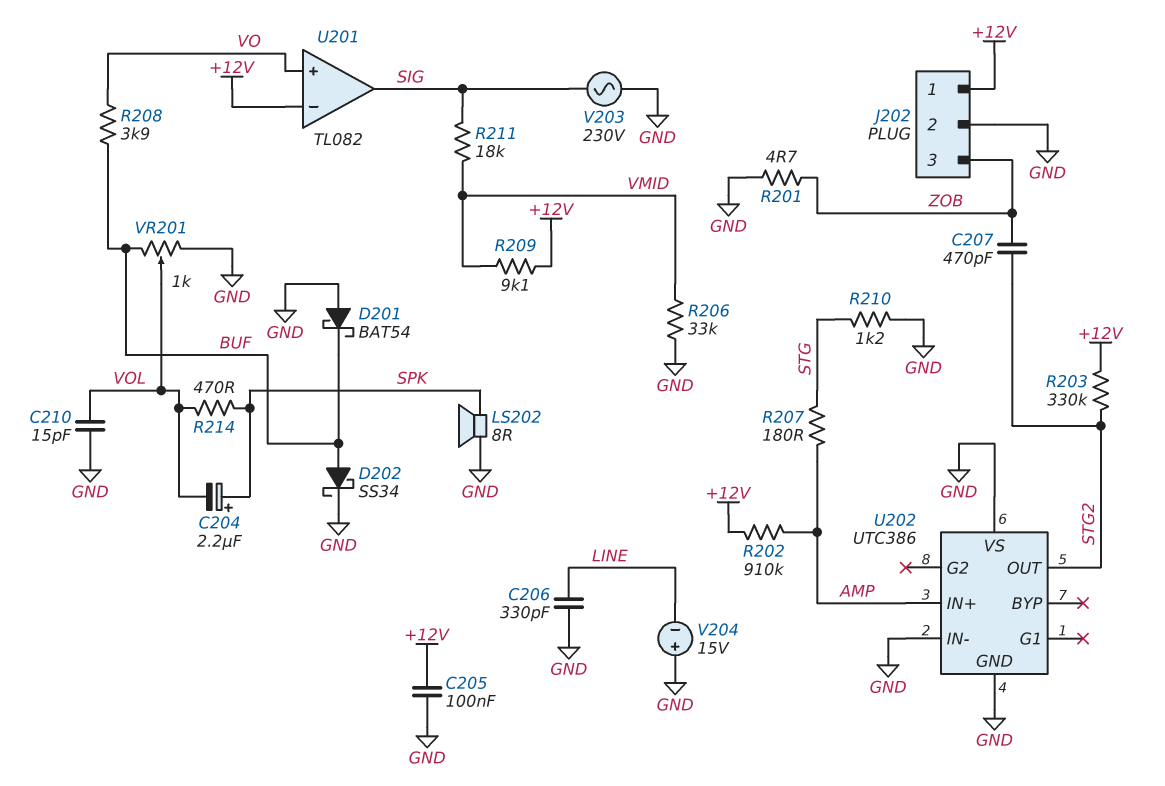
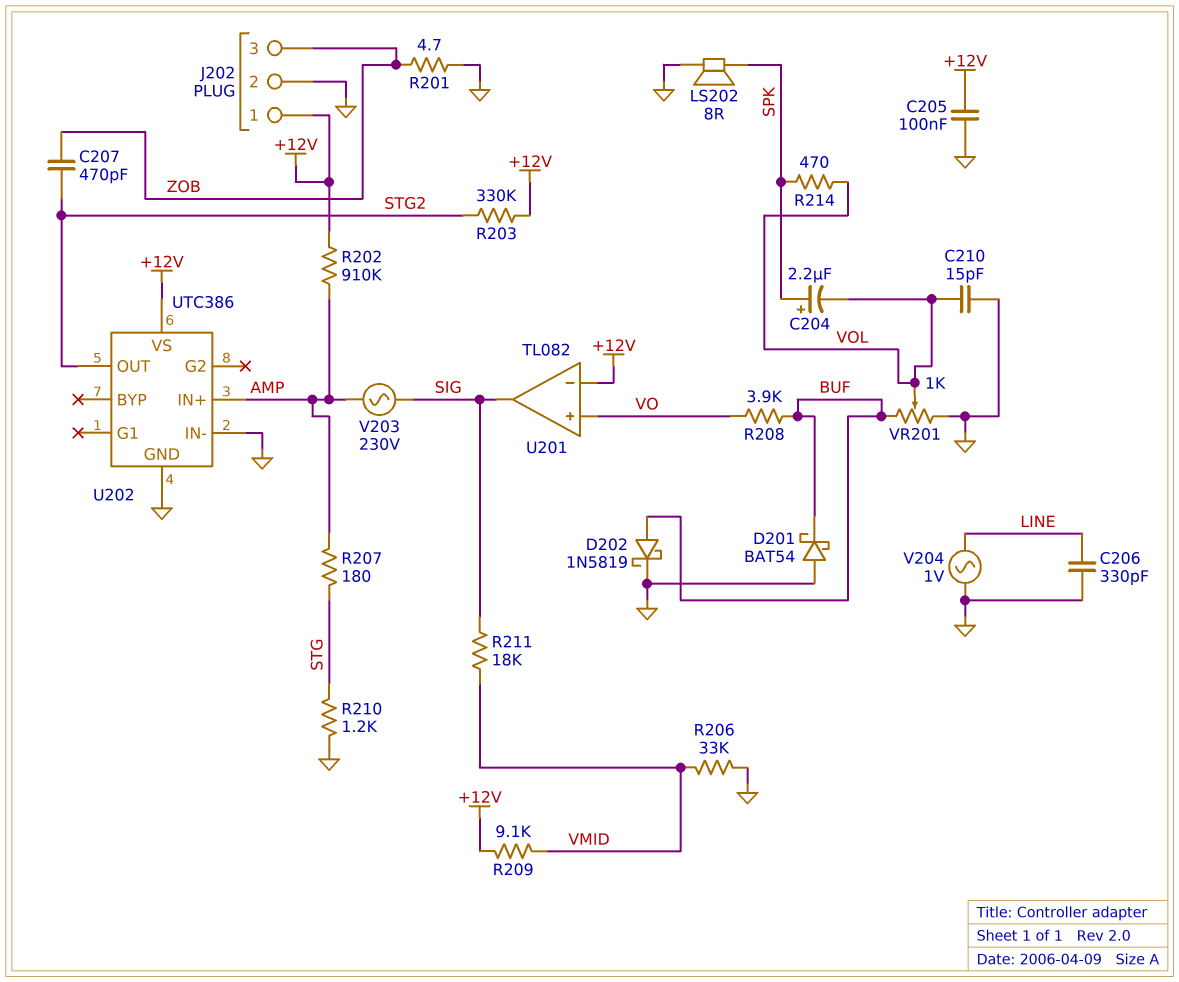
D202: schottky SS34 (A BUF, K GND) -> schottky 1N5819 (A BUF, K GND)
U202 pin VS: GND -> +12V
V203: AC 230V (GND, SIG) -> AC 230V (AMP, SIG)
V204: 15V (plus GND, minus LINE) -> AC 1V (GND, LINE)

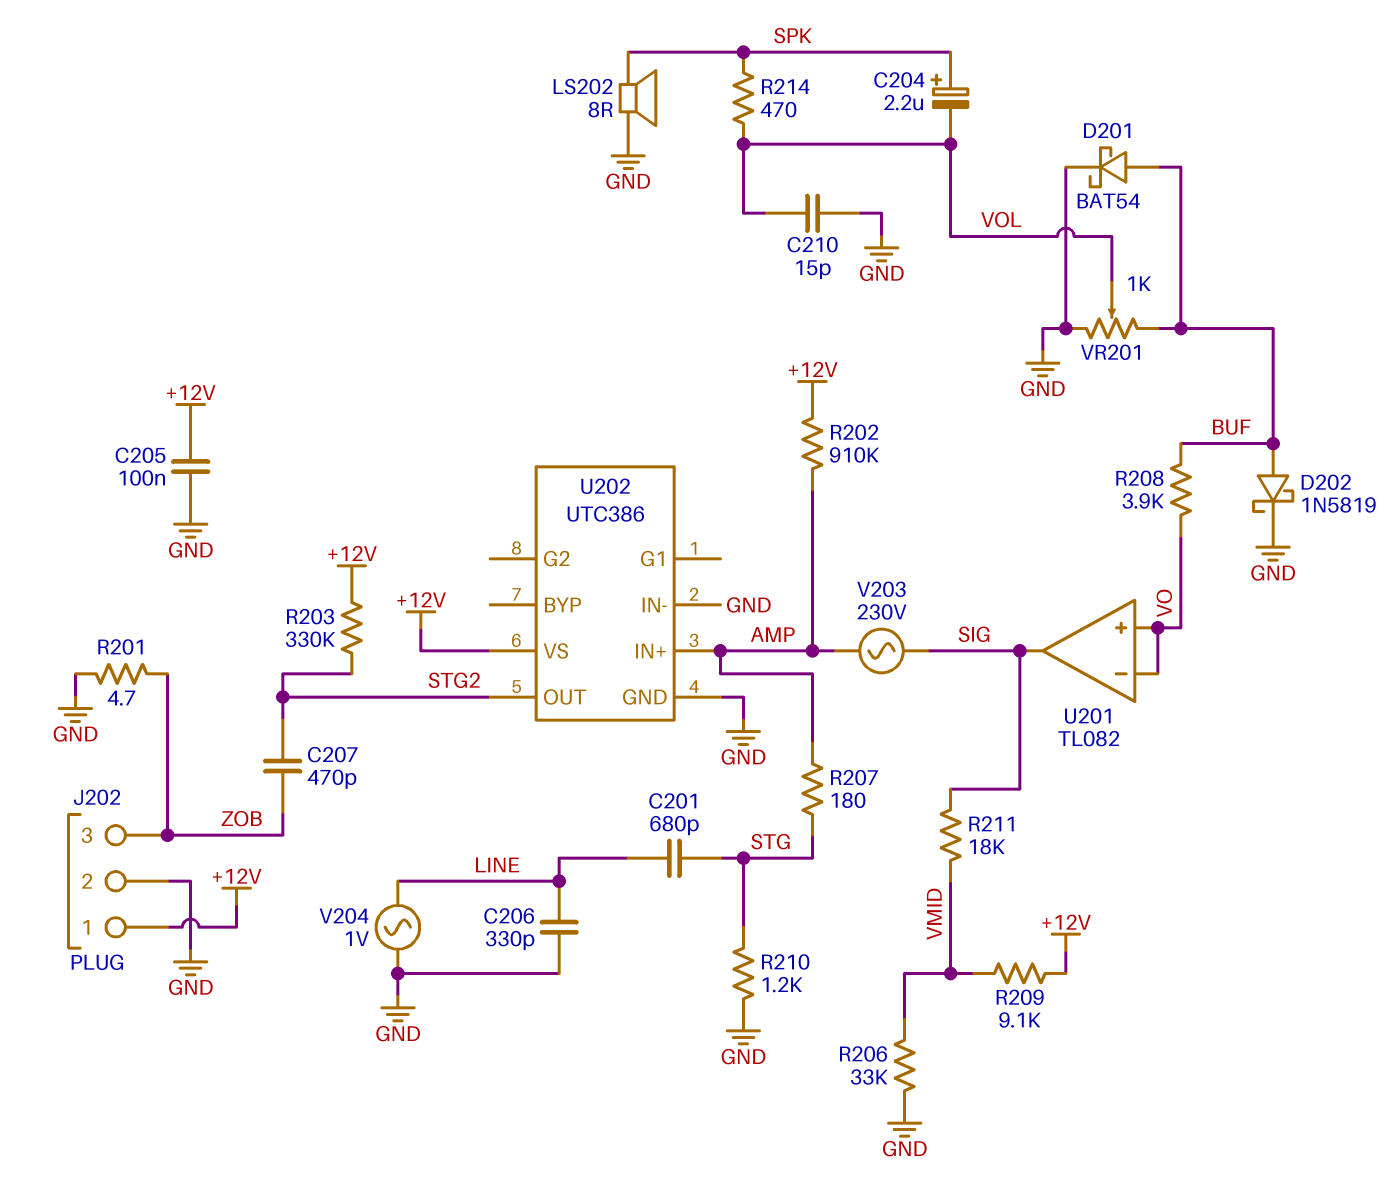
C201: none -> 680pF (LINE, STG)
D201: schottky BAT54 (A GND, K BUF) -> schottky BAT54 (A BUF, K GND)
U201 pin in-: +12V -> VO

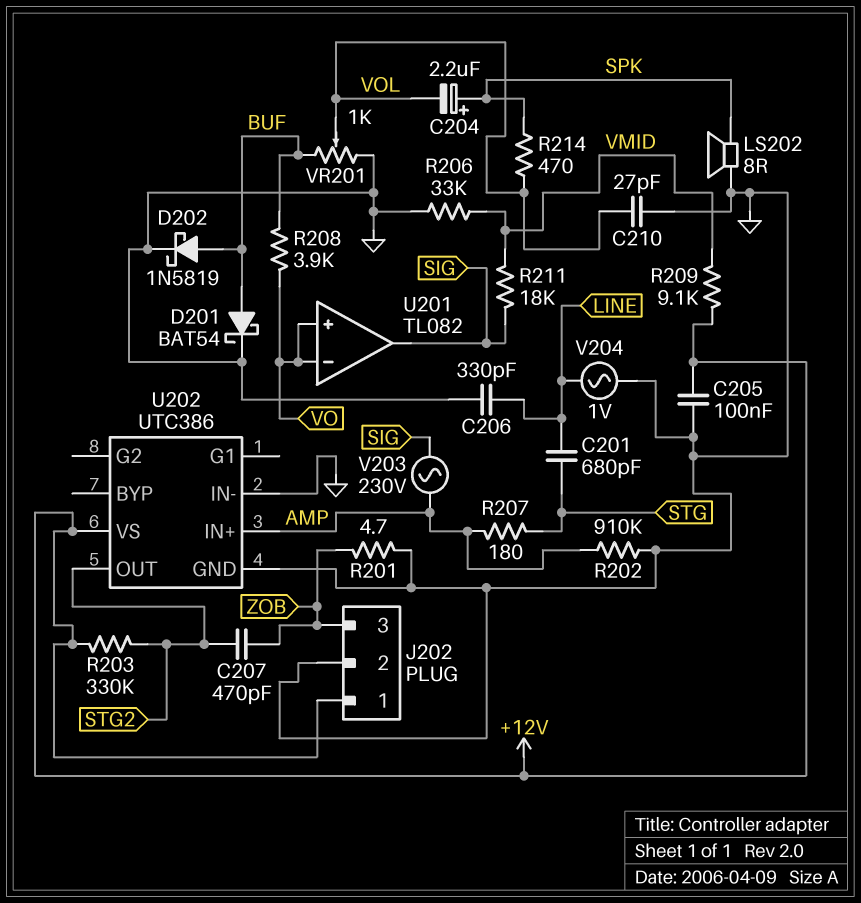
C210: 15pF (GND, VOL) -> 27pF (GND, VOL)
R202: 910k (+12V, AMP) -> 910k (AMP, GND)
R210: 1.2k (GND, STG) -> none

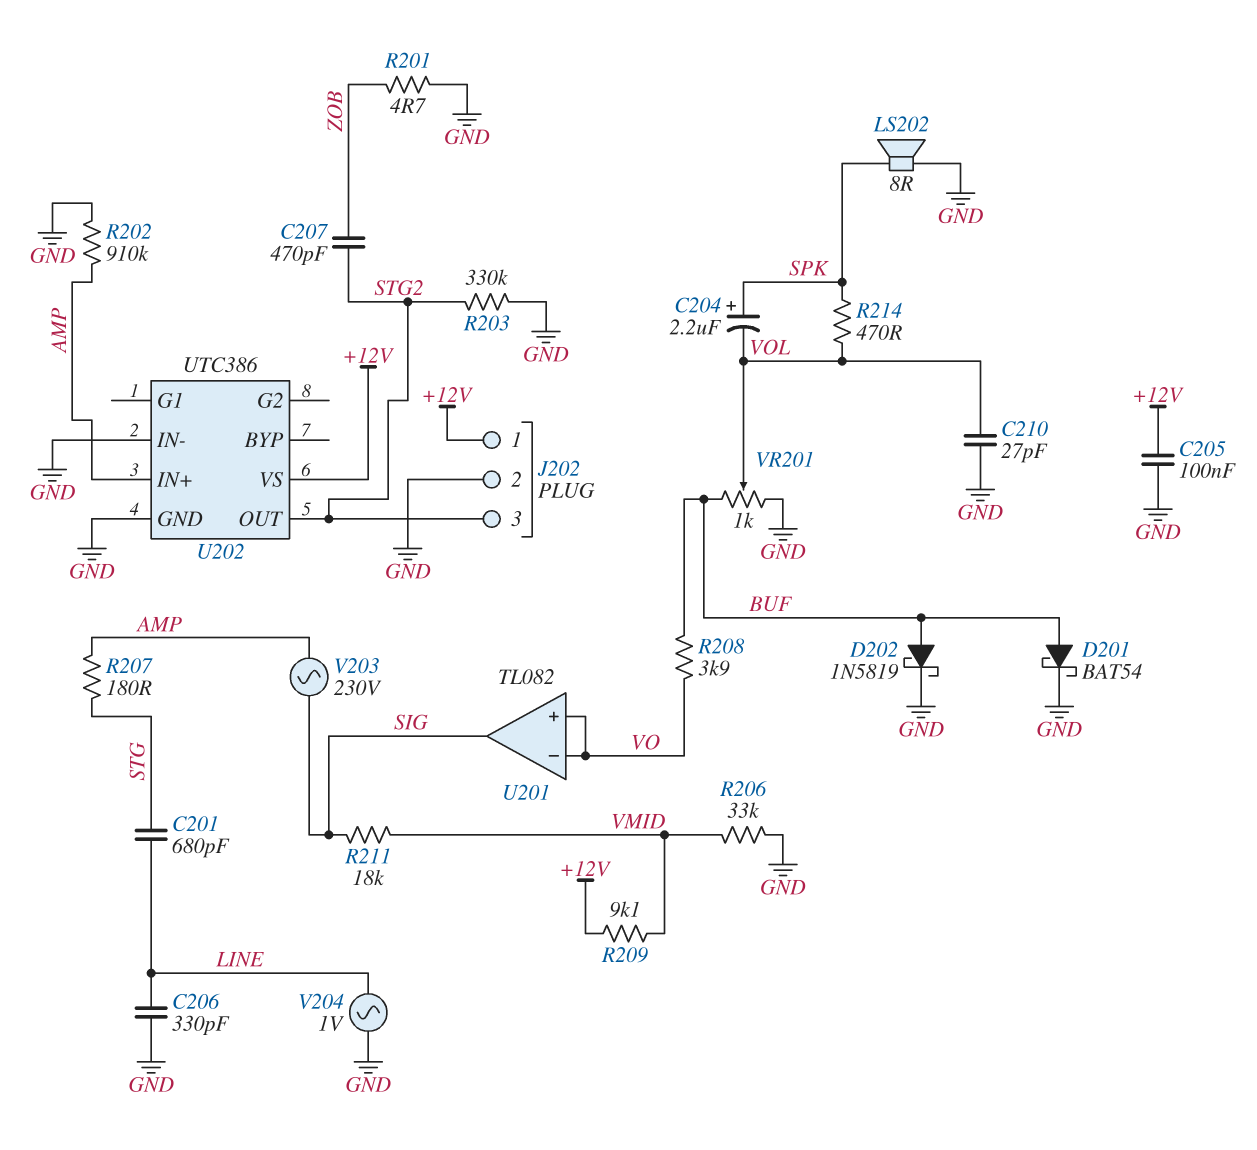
J202 pin 3: ZOB -> STG2
R203: 330k (+12V, STG2) -> 330k (GND, STG2)

